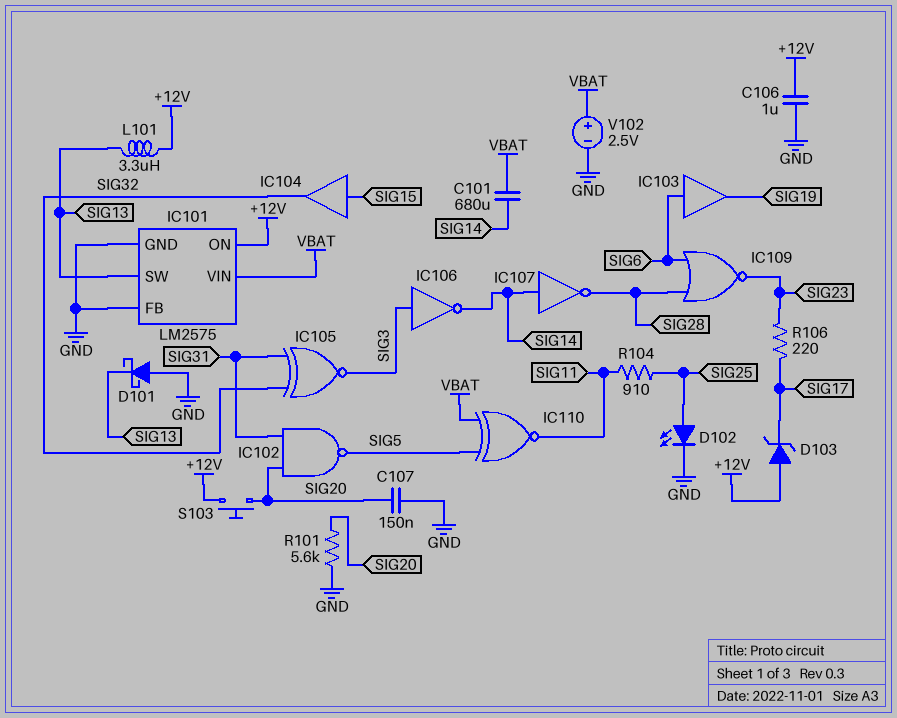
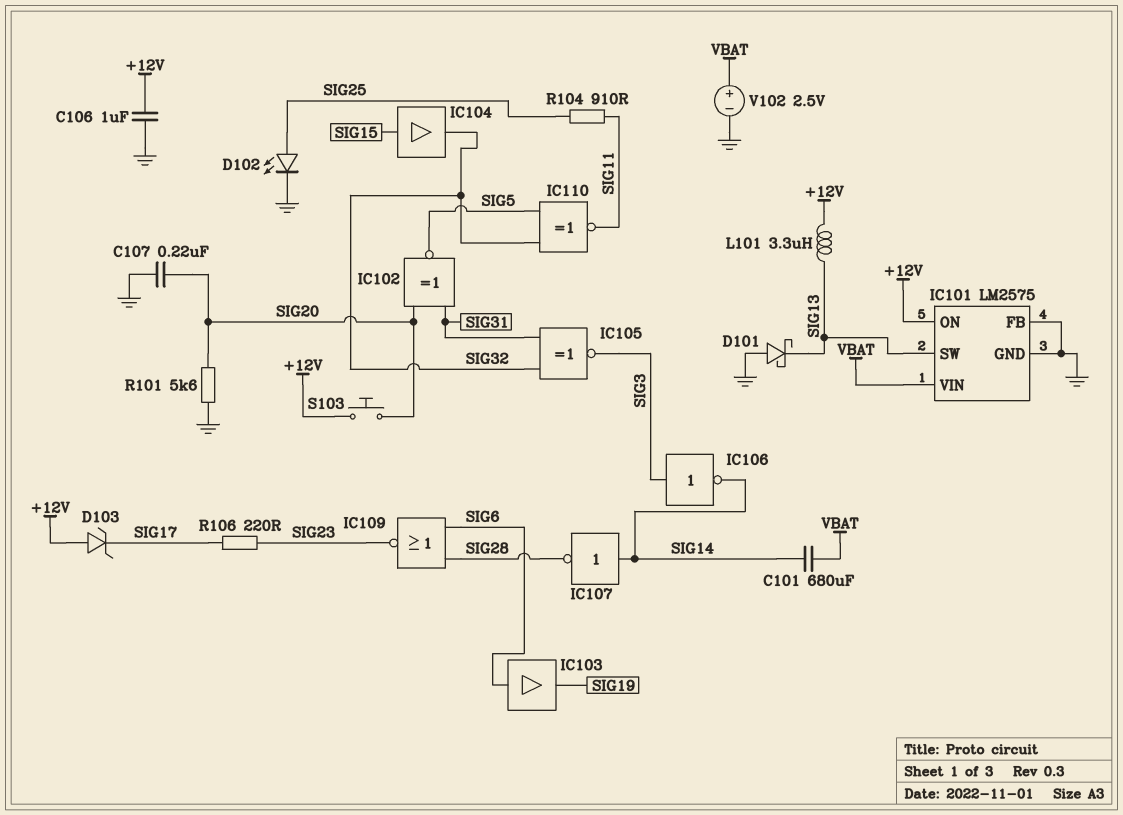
C107: 150nF (GND, SIG20) -> 220nF (GND, SIG20)
IC102: NAND (in SIG20, in SIG31, out SIG5) -> XNOR (in SIG20, in SIG31, out SIG5)
IC110: XNOR (in SIG5, in VBAT, out SIG11) -> XNOR (in SIG5, in SIG32, out SIG11)

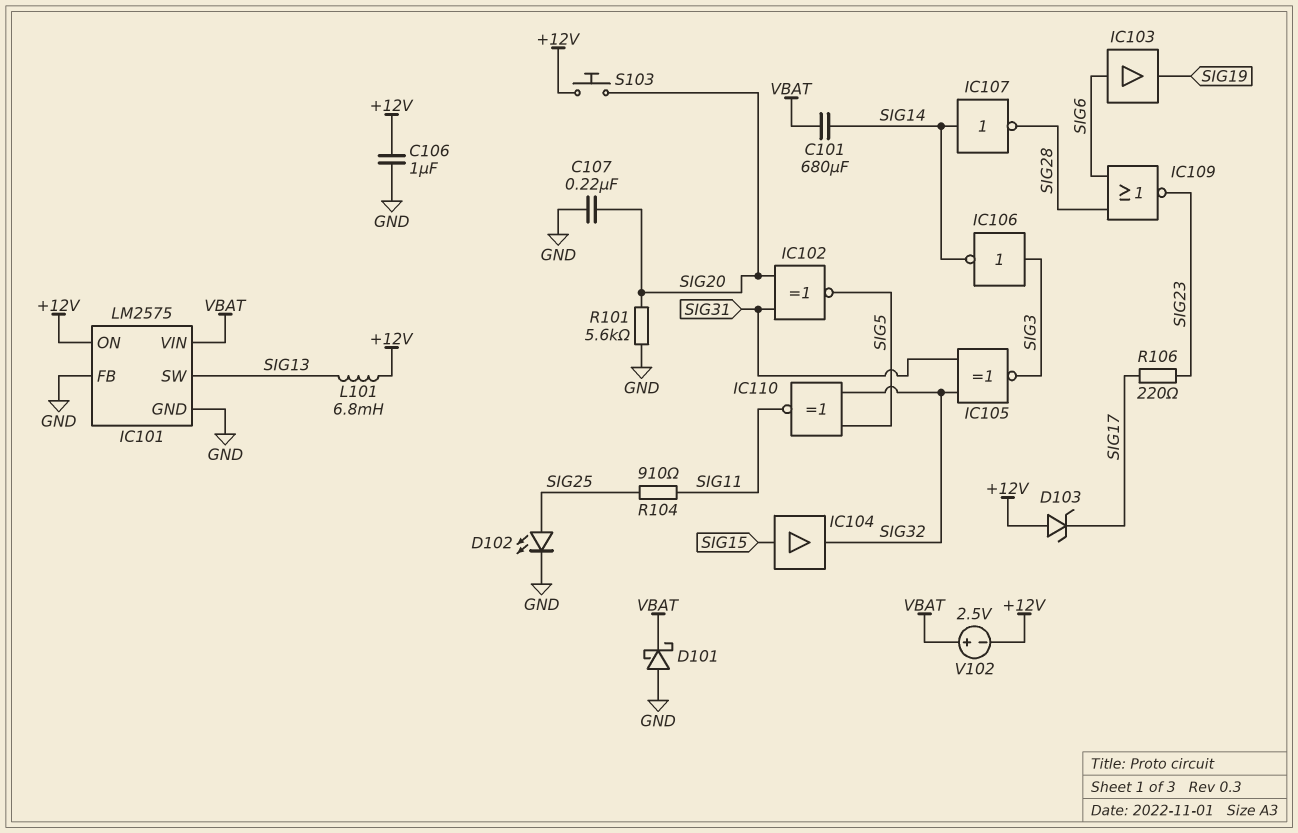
D101: schottky (A GND, K SIG13) -> schottky (A GND, K VBAT)
L101: 3.3uH (+12V, SIG13) -> 6.8mH (+12V, SIG13)
V102: 2.5V (plus VBAT, minus GND) -> 2.5V (plus VBAT, minus +12V)

